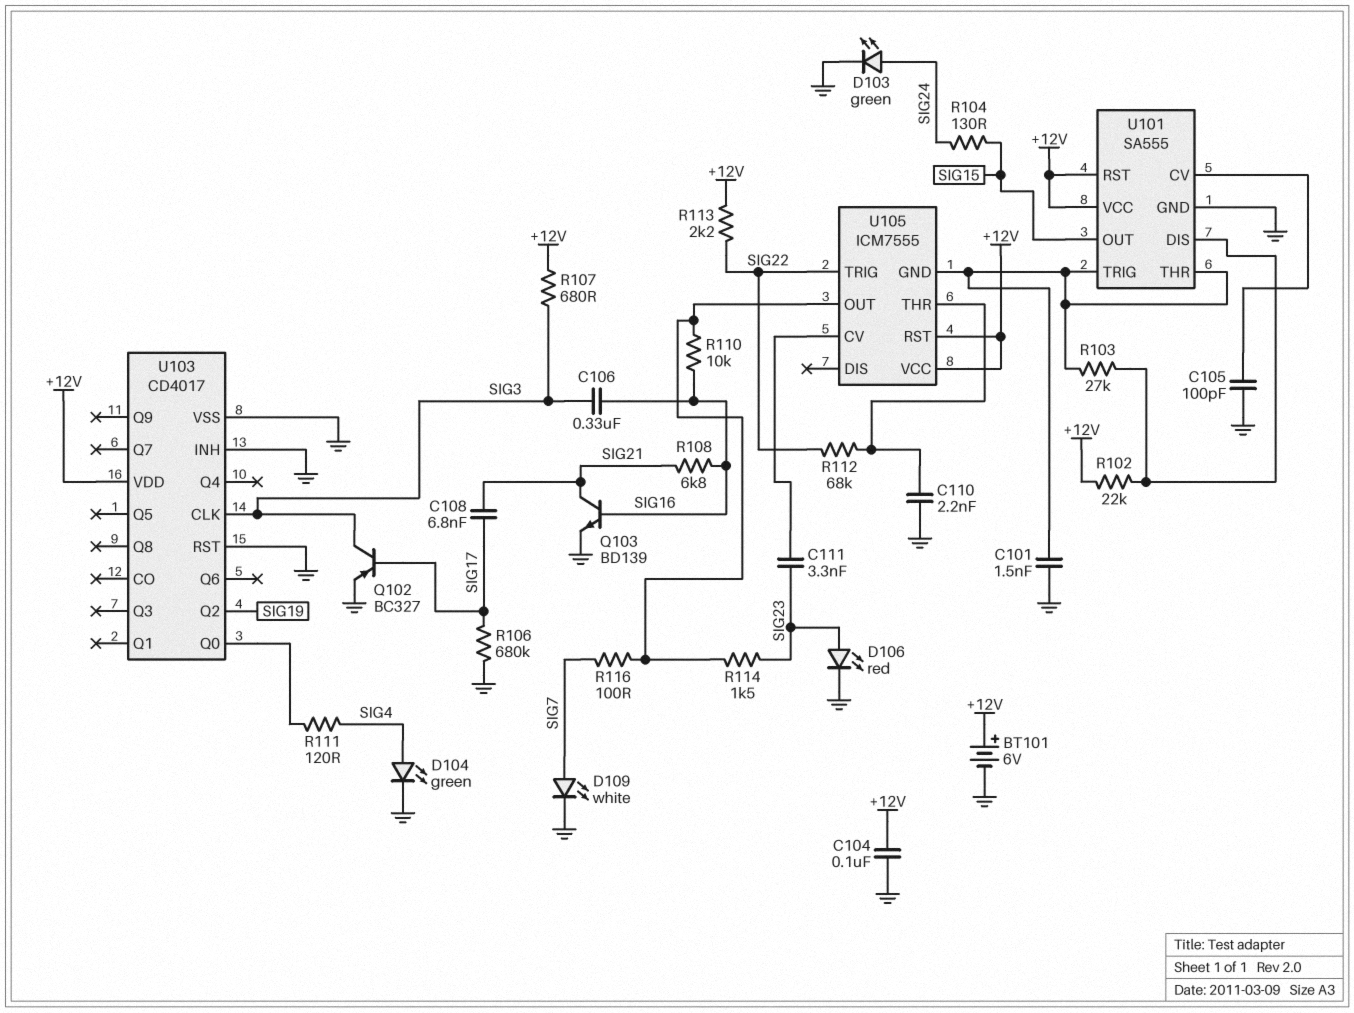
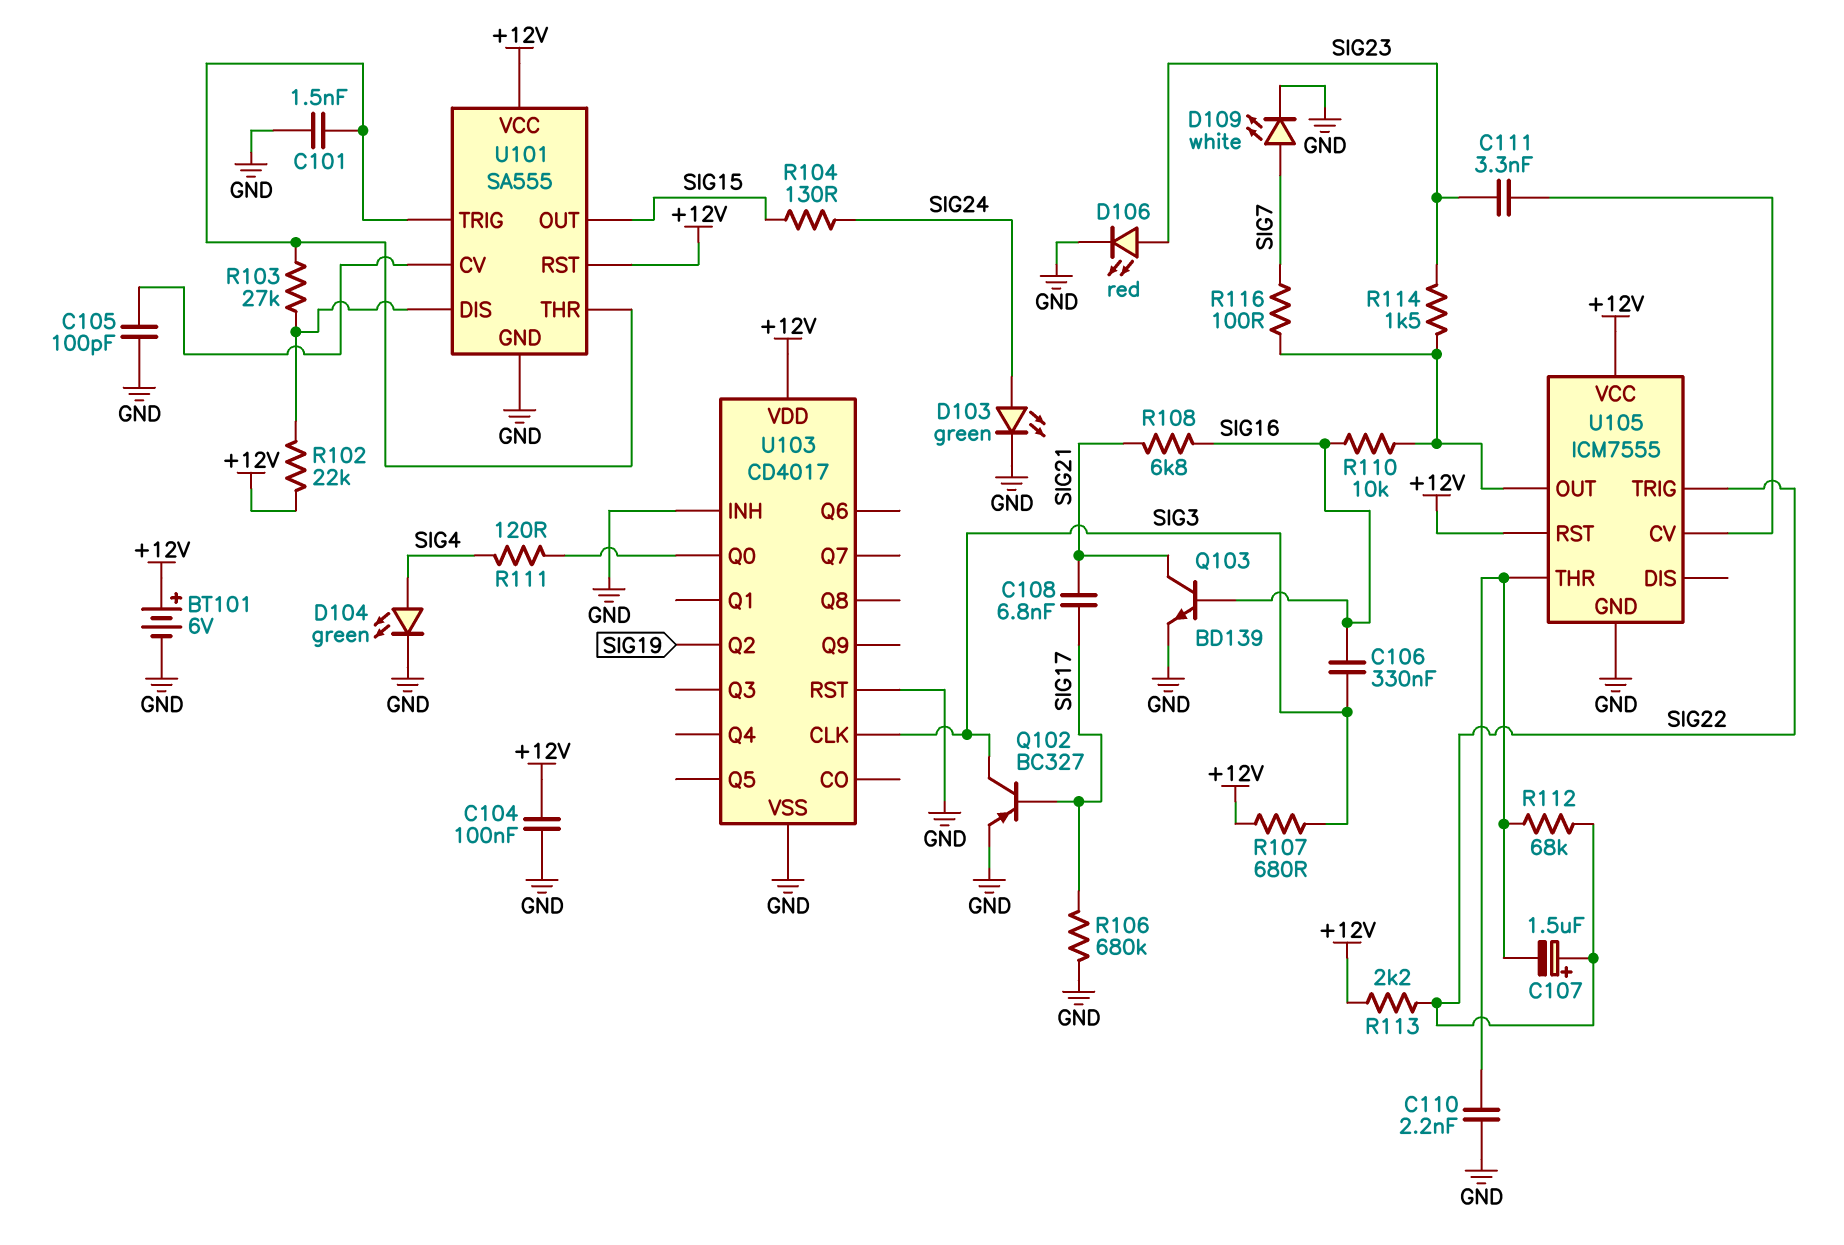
C107: none -> 1.5uF (plus SIG22, minus U105/THR)
U105 pin GND: U101/THR -> GND

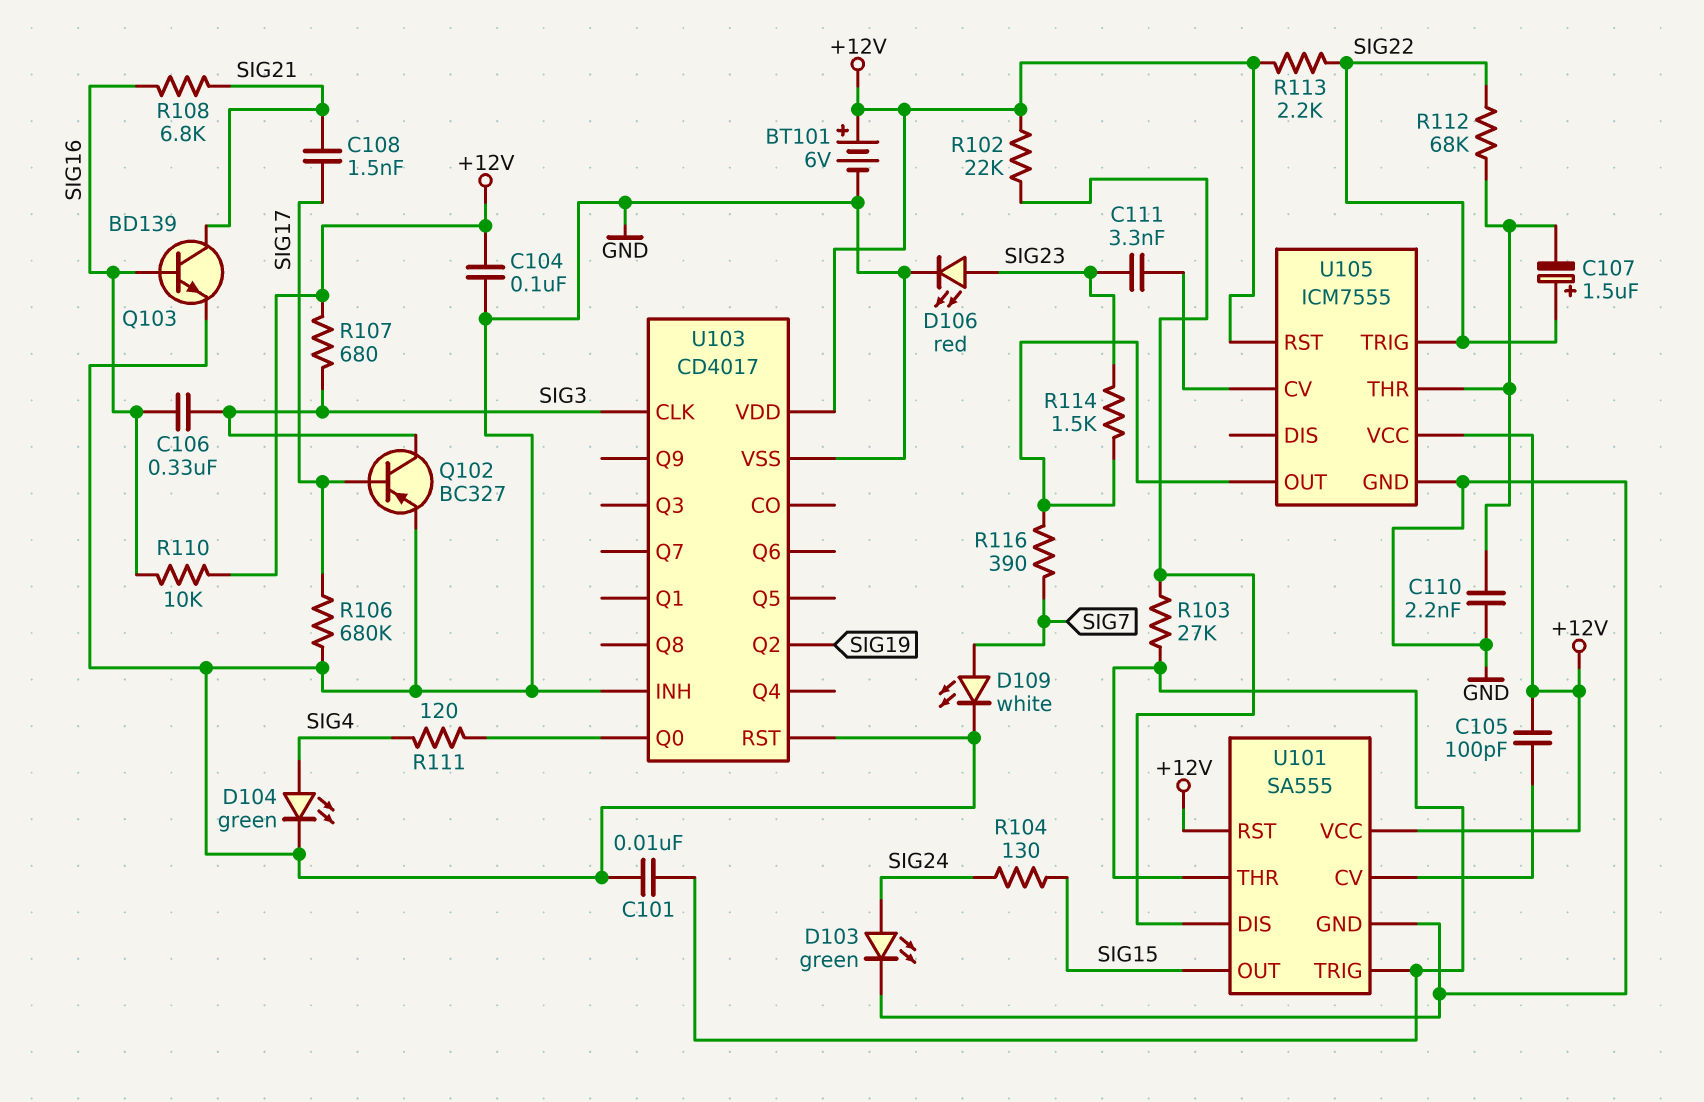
C101: 1.5nF (GND, U101/THR) -> 10nF (GND, U101/THR)
C105: 100pF (GND, U101/CV) -> 100pF (+12V, U101/CV)
C108: 6.8nF (SIG17, SIG21) -> 1.5nF (SIG17, SIG21)
R110: 10k (SIG16, U105/OUT) -> 10k (+12V, SIG16)
R116: 100 (SIG7, U105/OUT) -> 390 (SIG7, U105/OUT)

